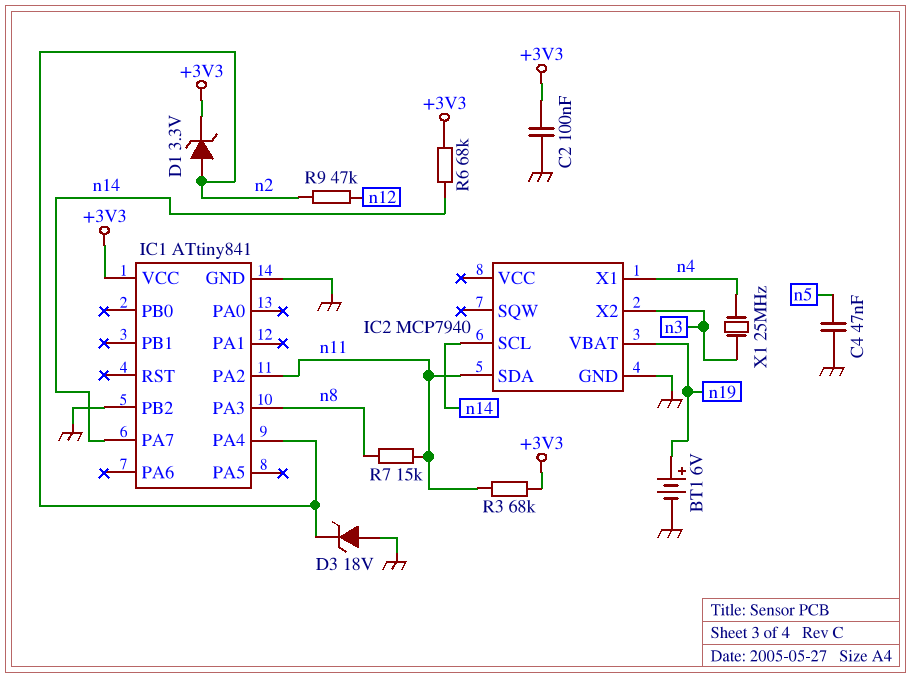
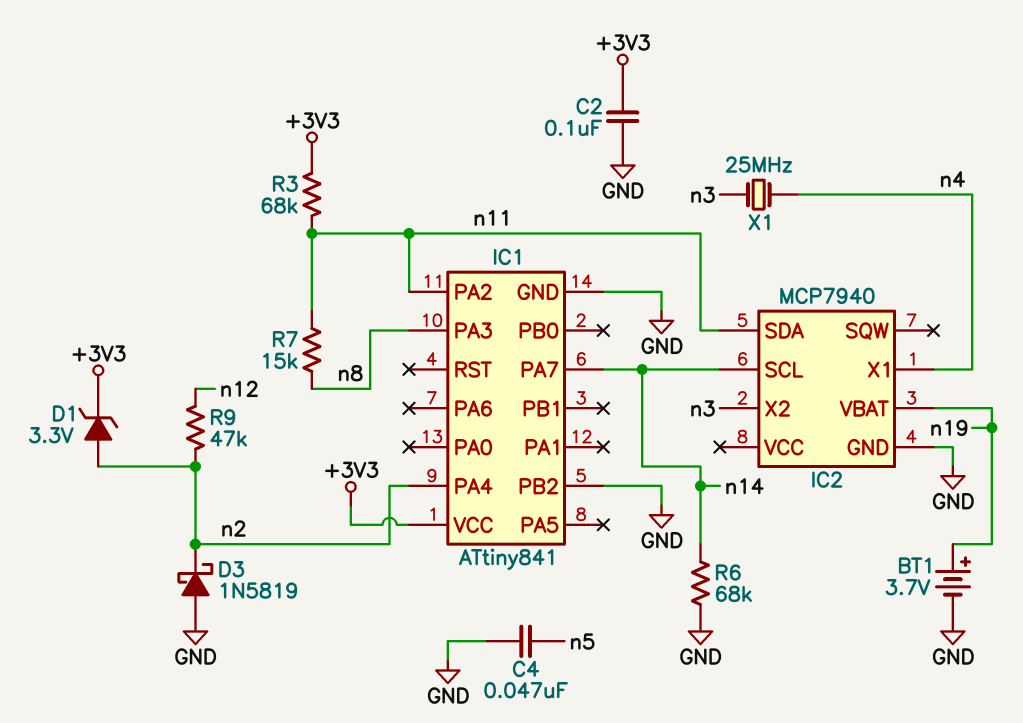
BT1: 6V (plus n19, minus GND) -> 3.7V (plus n19, minus GND)
D3: zener 18V (A GND, K n2) -> schottky 1N5819 (A GND, K n2)
R6: 68k (+3V3, n14) -> 68k (GND, n14)

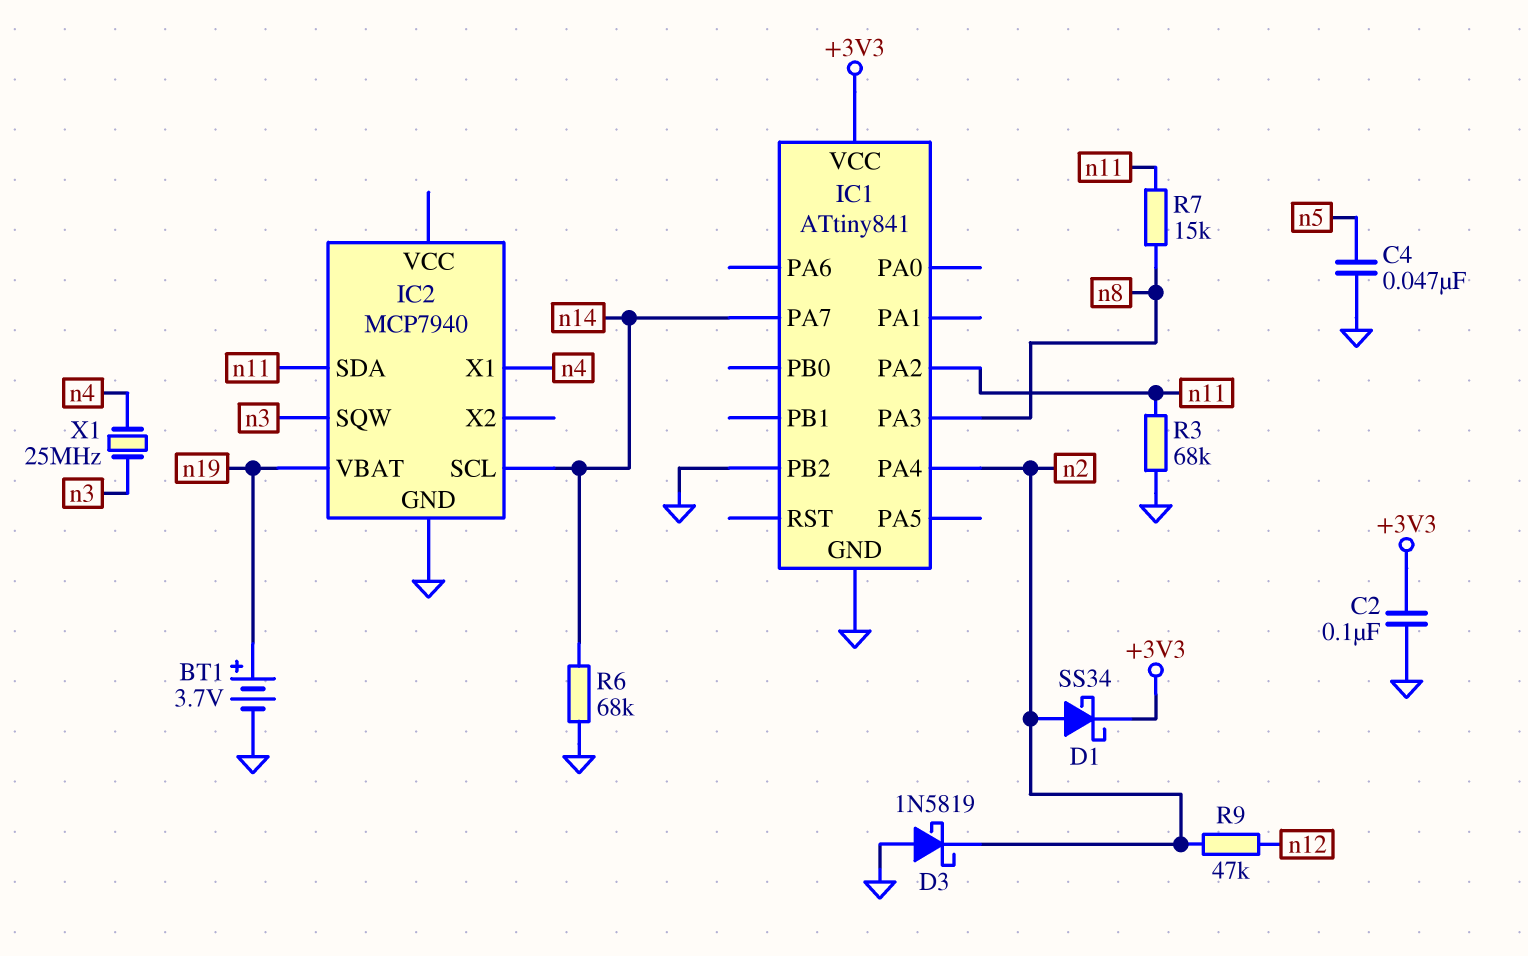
D1: zener 3.3V (A n2, K +3V3) -> schottky SS34 (A n2, K +3V3)
IC2 pin SQW: none -> n3
IC2 pin X2: n3 -> none
R3: 68k (+3V3, n11) -> 68k (GND, n11)

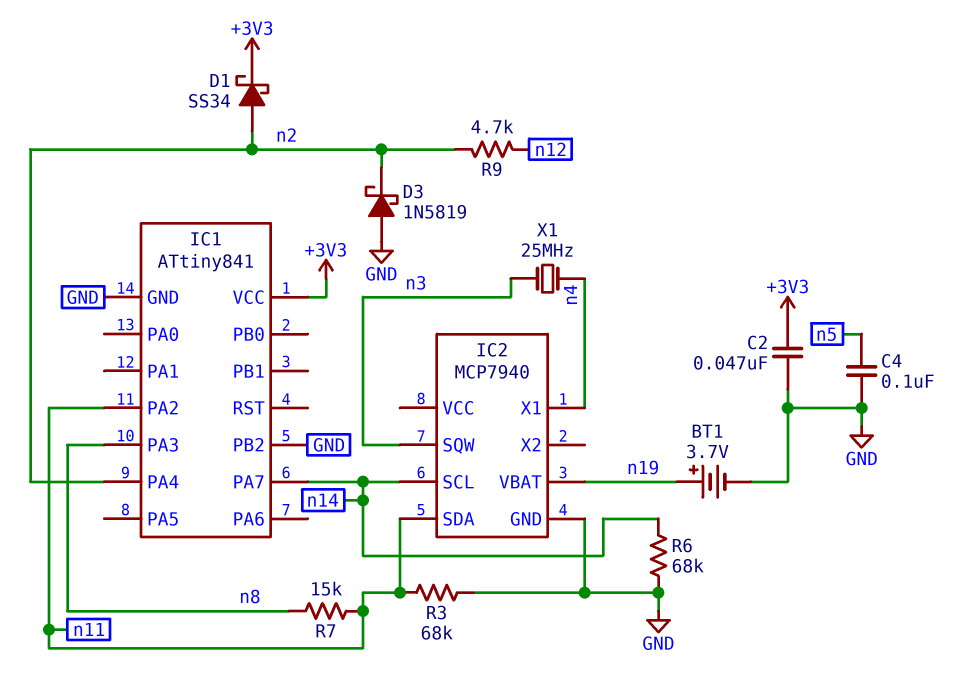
C2: 100nF (+3V3, GND) -> 47nF (+3V3, GND)
C4: 47nF (GND, n5) -> 100nF (GND, n5)
R9: 47k (n2, n12) -> 4.7k (n2, n12)

